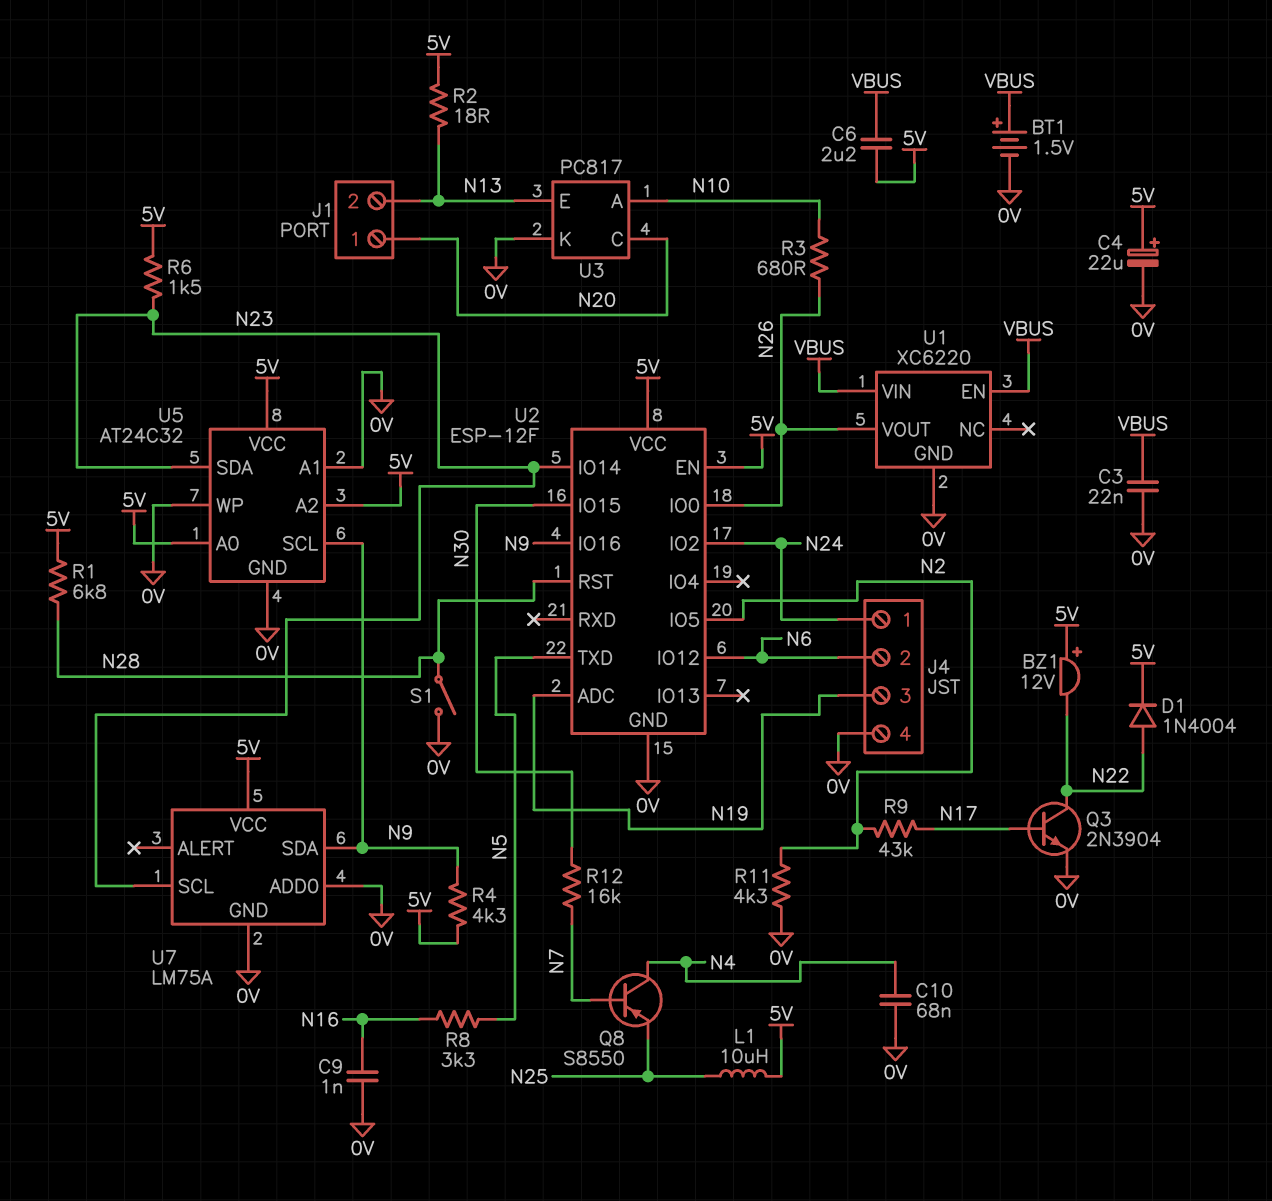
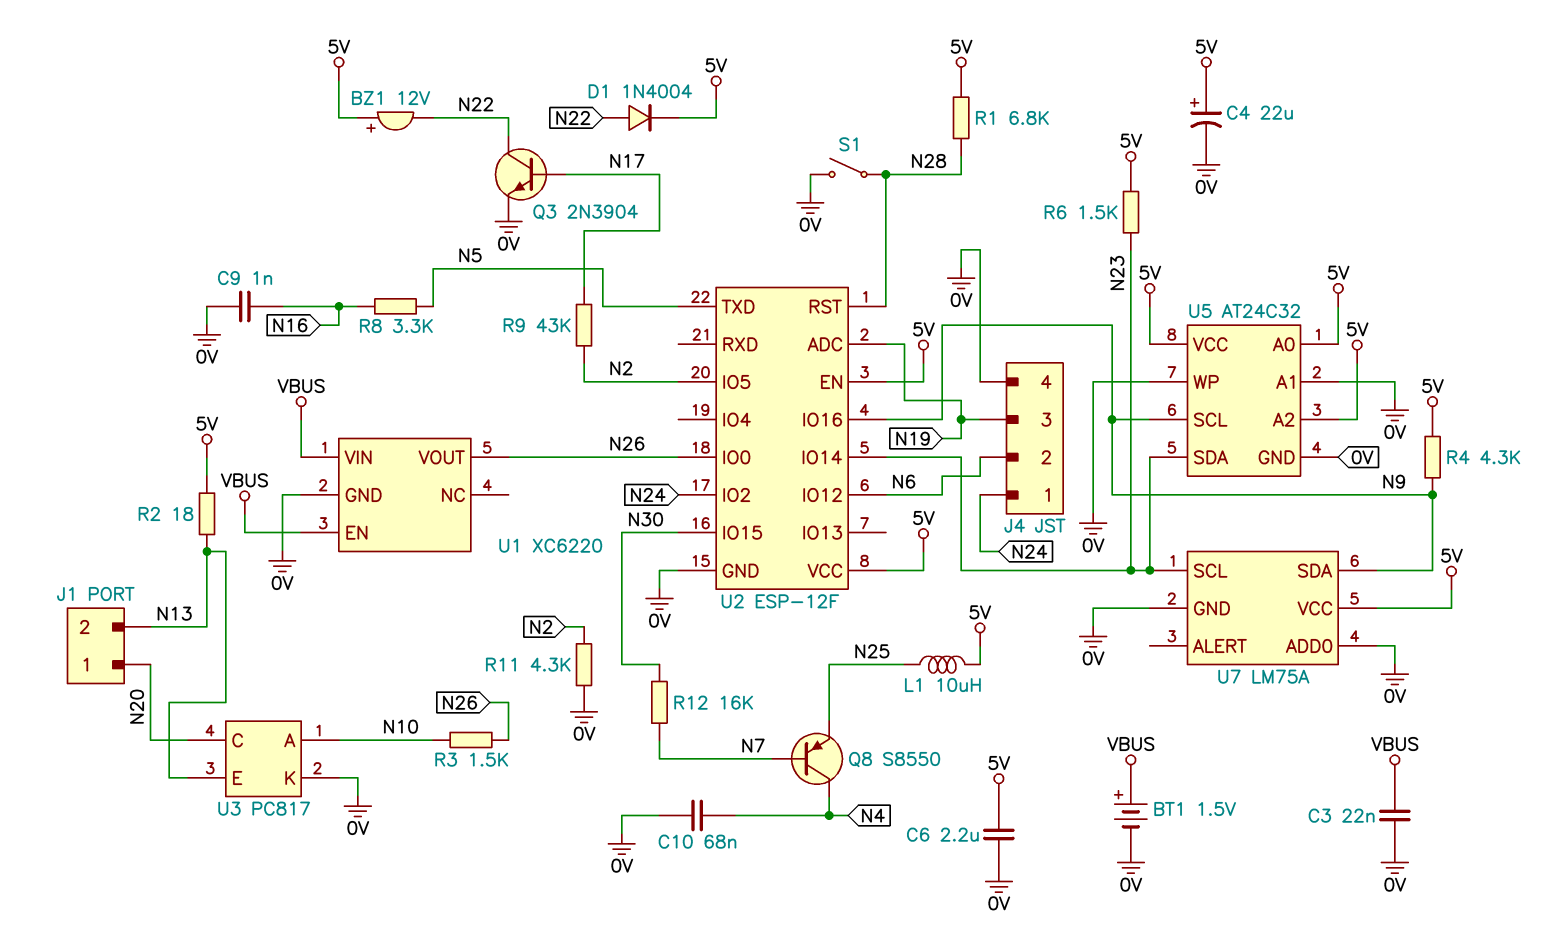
C6: 2.2uF (5V, VBUS) -> 2.2uF (0V, 5V)
R3: 680 (N10, N26) -> 1.5k (N10, N26)

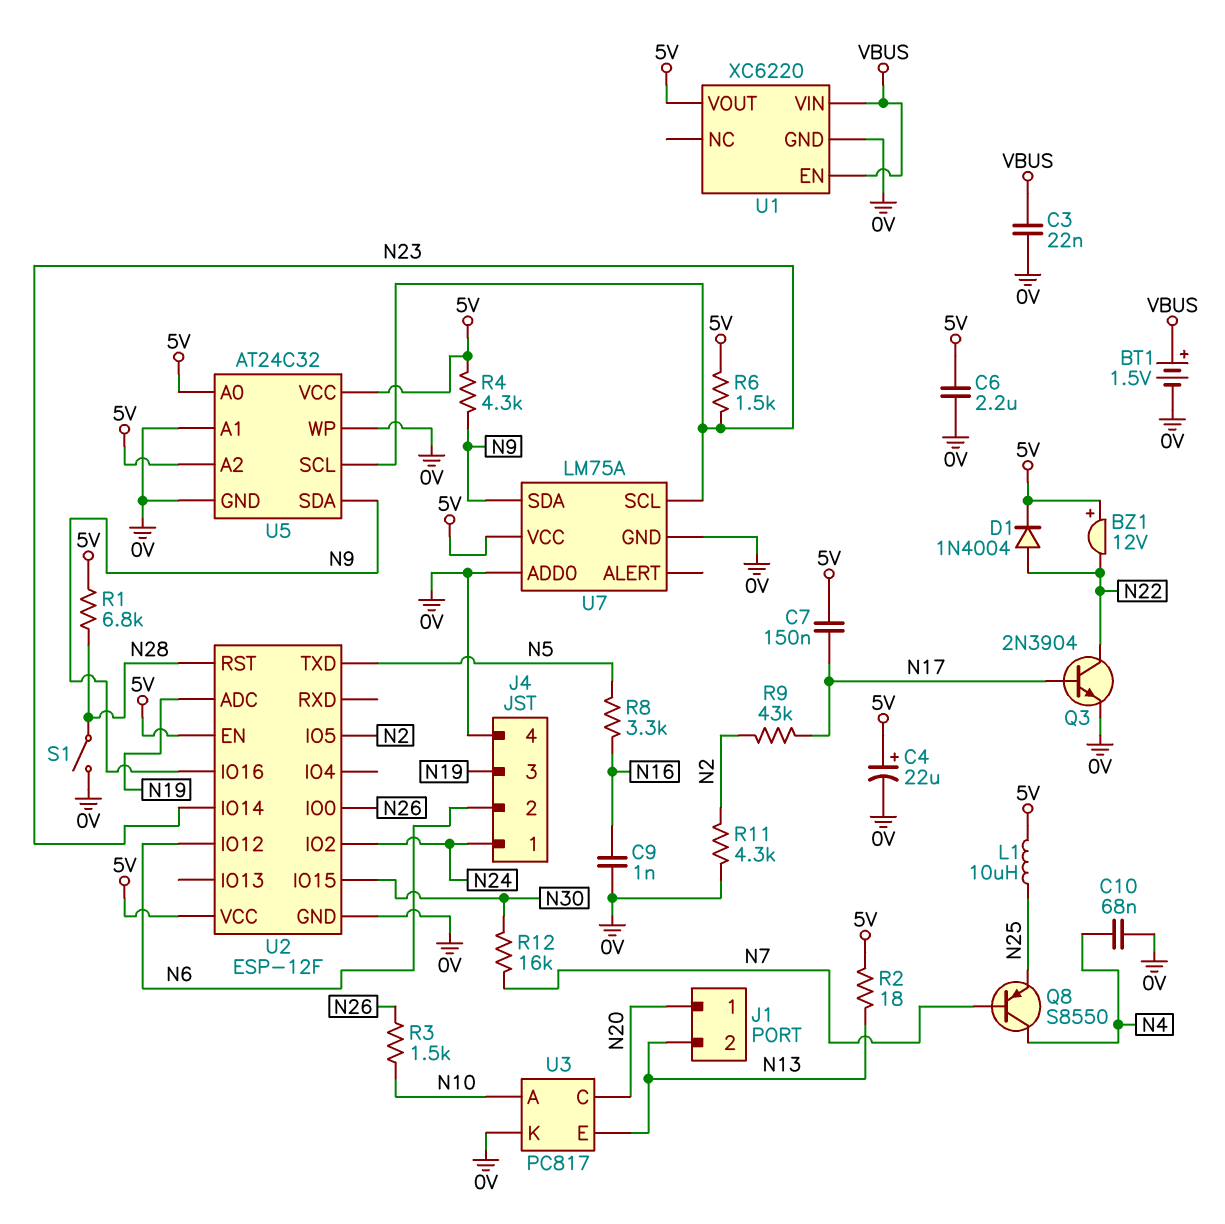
C7: none -> 150nF (5V, N17)
U1 pin VOUT: N26 -> 5V
U5 pin SCL: N9 -> N23
U5 pin SDA: N23 -> N9

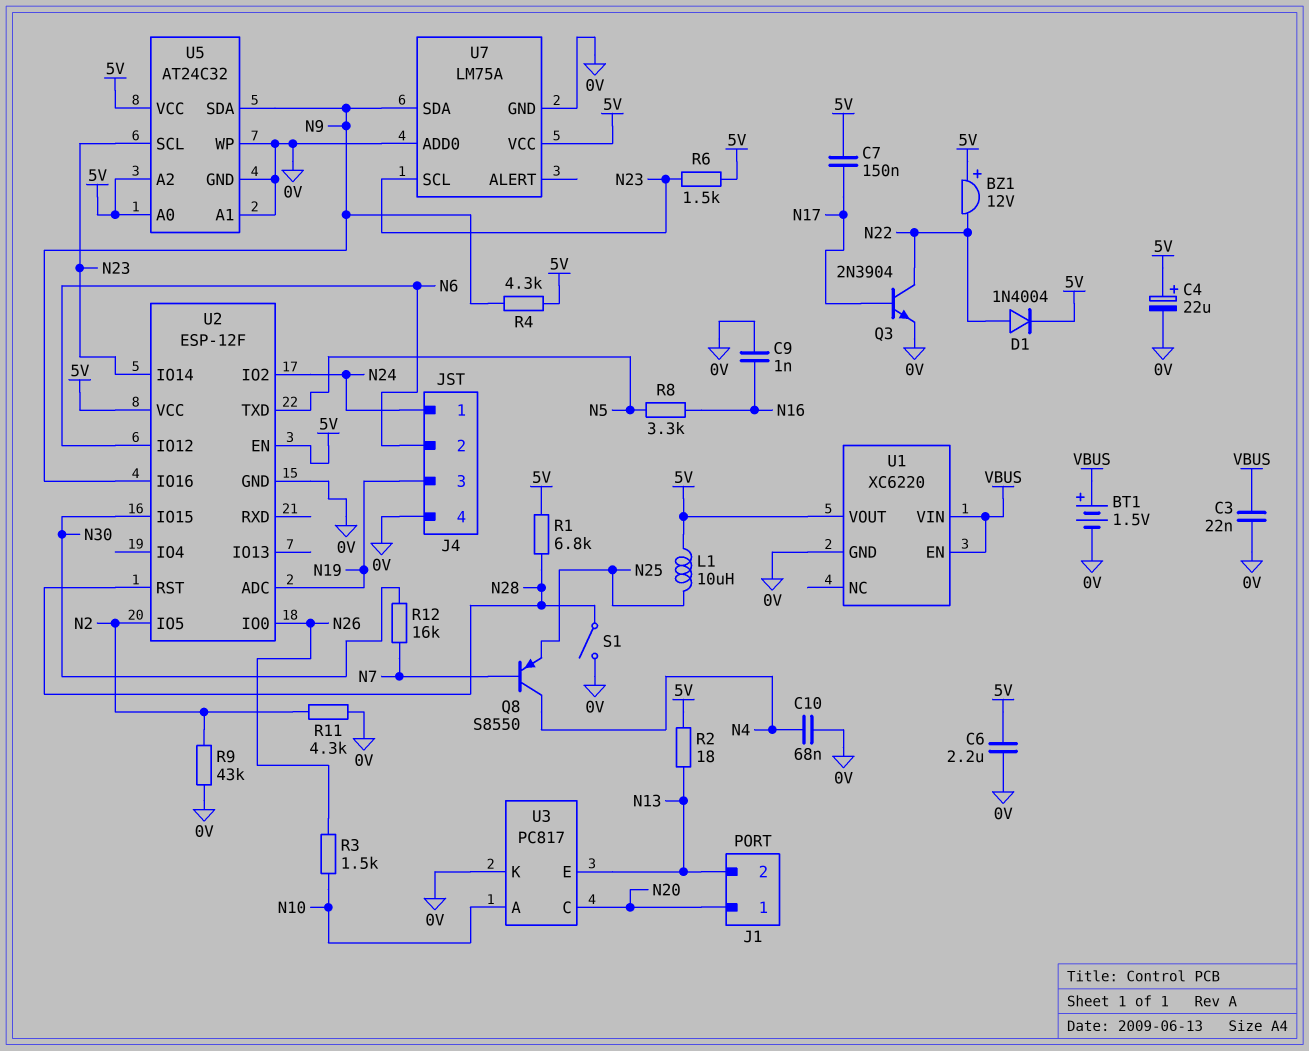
R9: 43k (N2, N17) -> 43k (0V, N2)

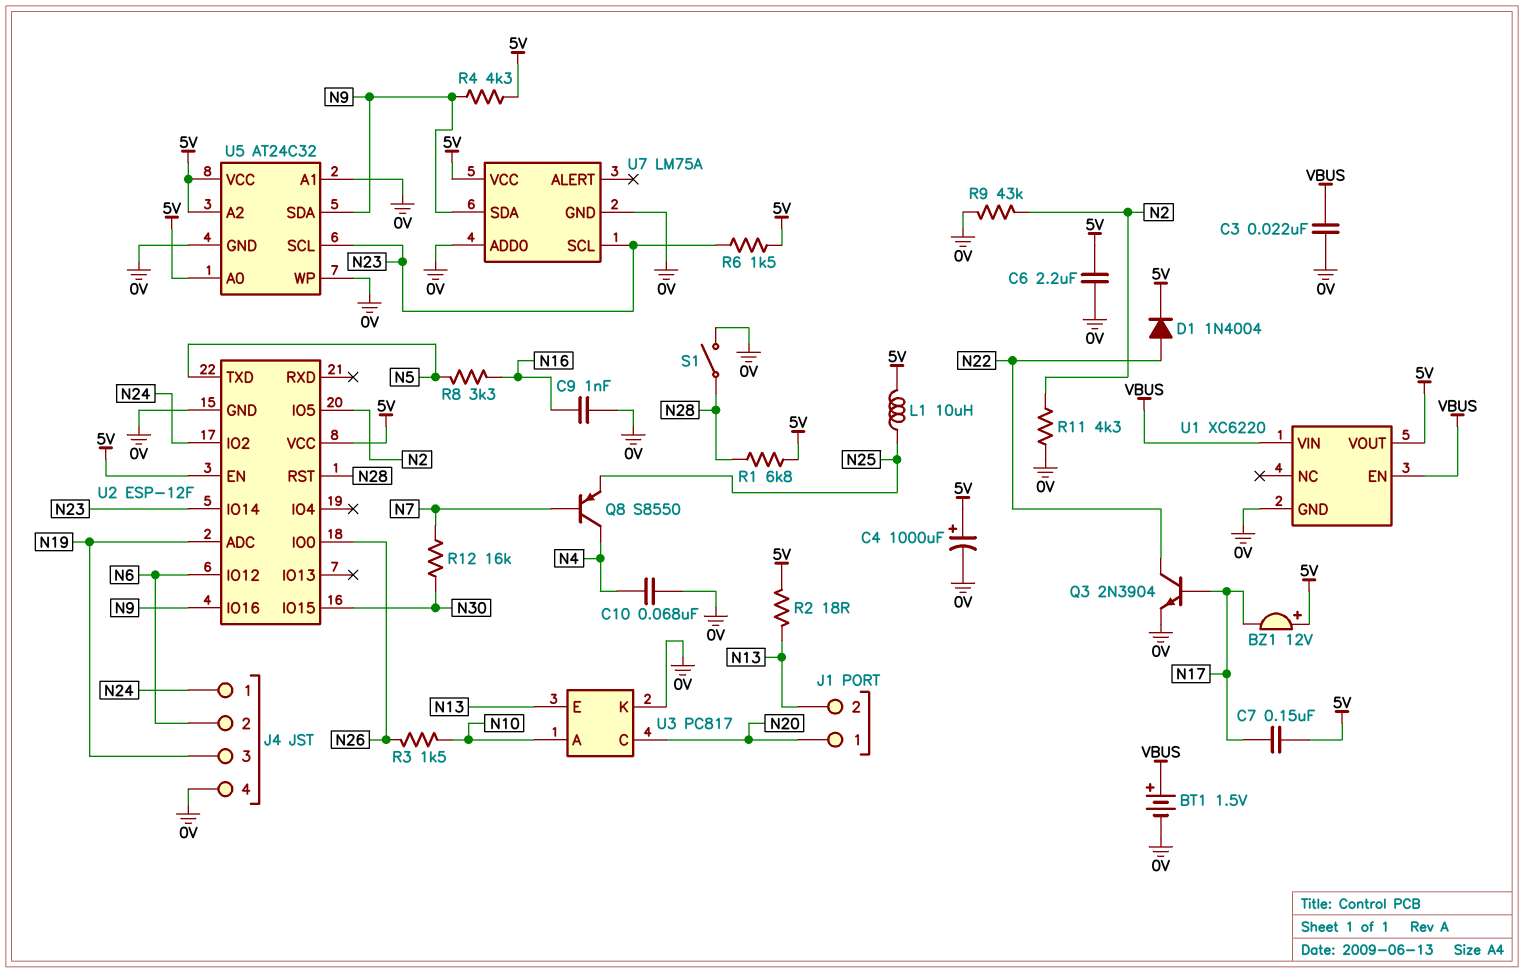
BZ1: buzzer 12V (plus 5V, minus N22) -> buzzer 12V (plus 5V, minus N17)
C4: 22uF (plus 5V, minus 0V) -> 1000uF (plus 5V, minus 0V)

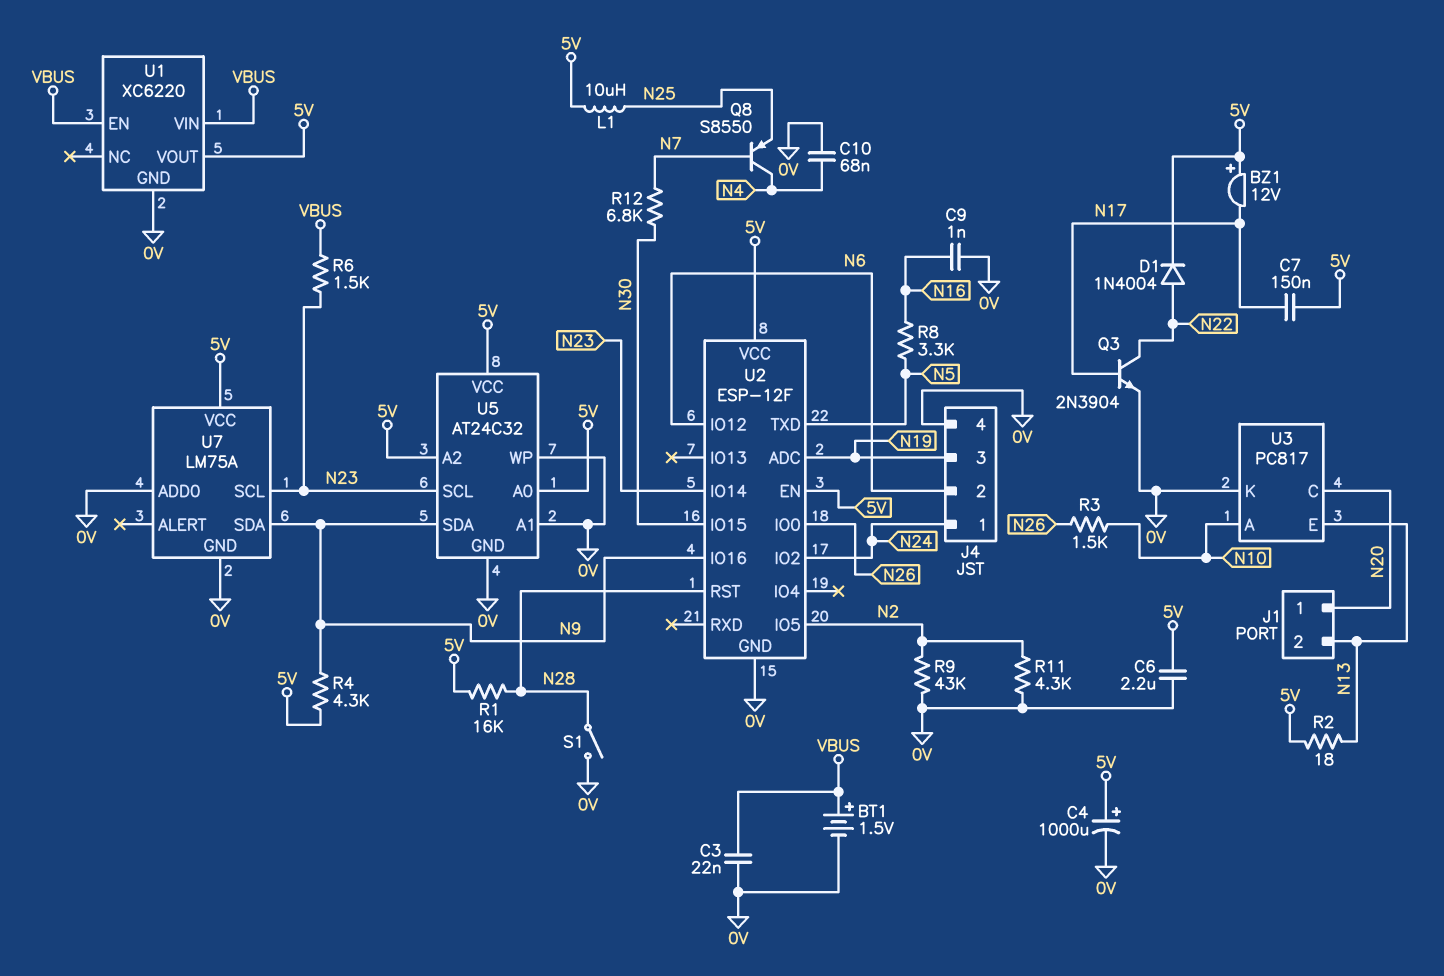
R1: 6.8k (5V, N28) -> 16k (5V, N28)
R6: 1.5k (5V, N23) -> 1.5k (N23, VBUS)
R12: 16k (N7, N30) -> 6.8k (N7, N30)

